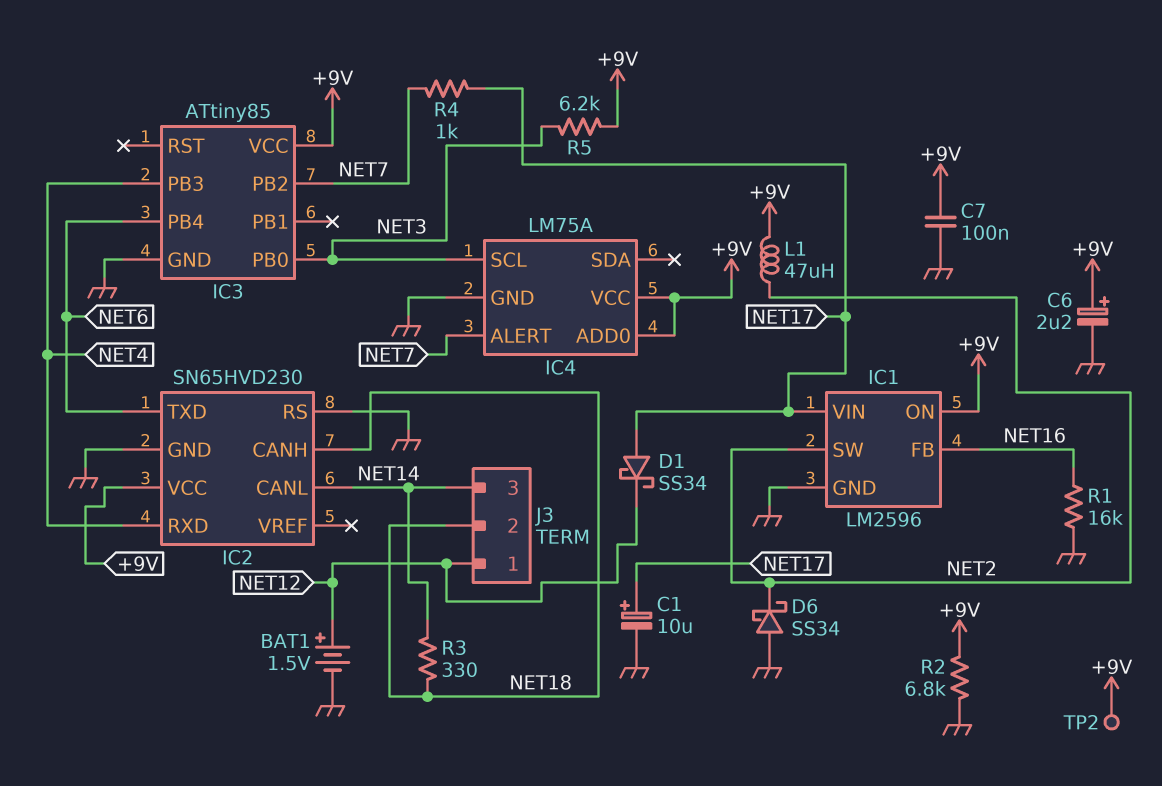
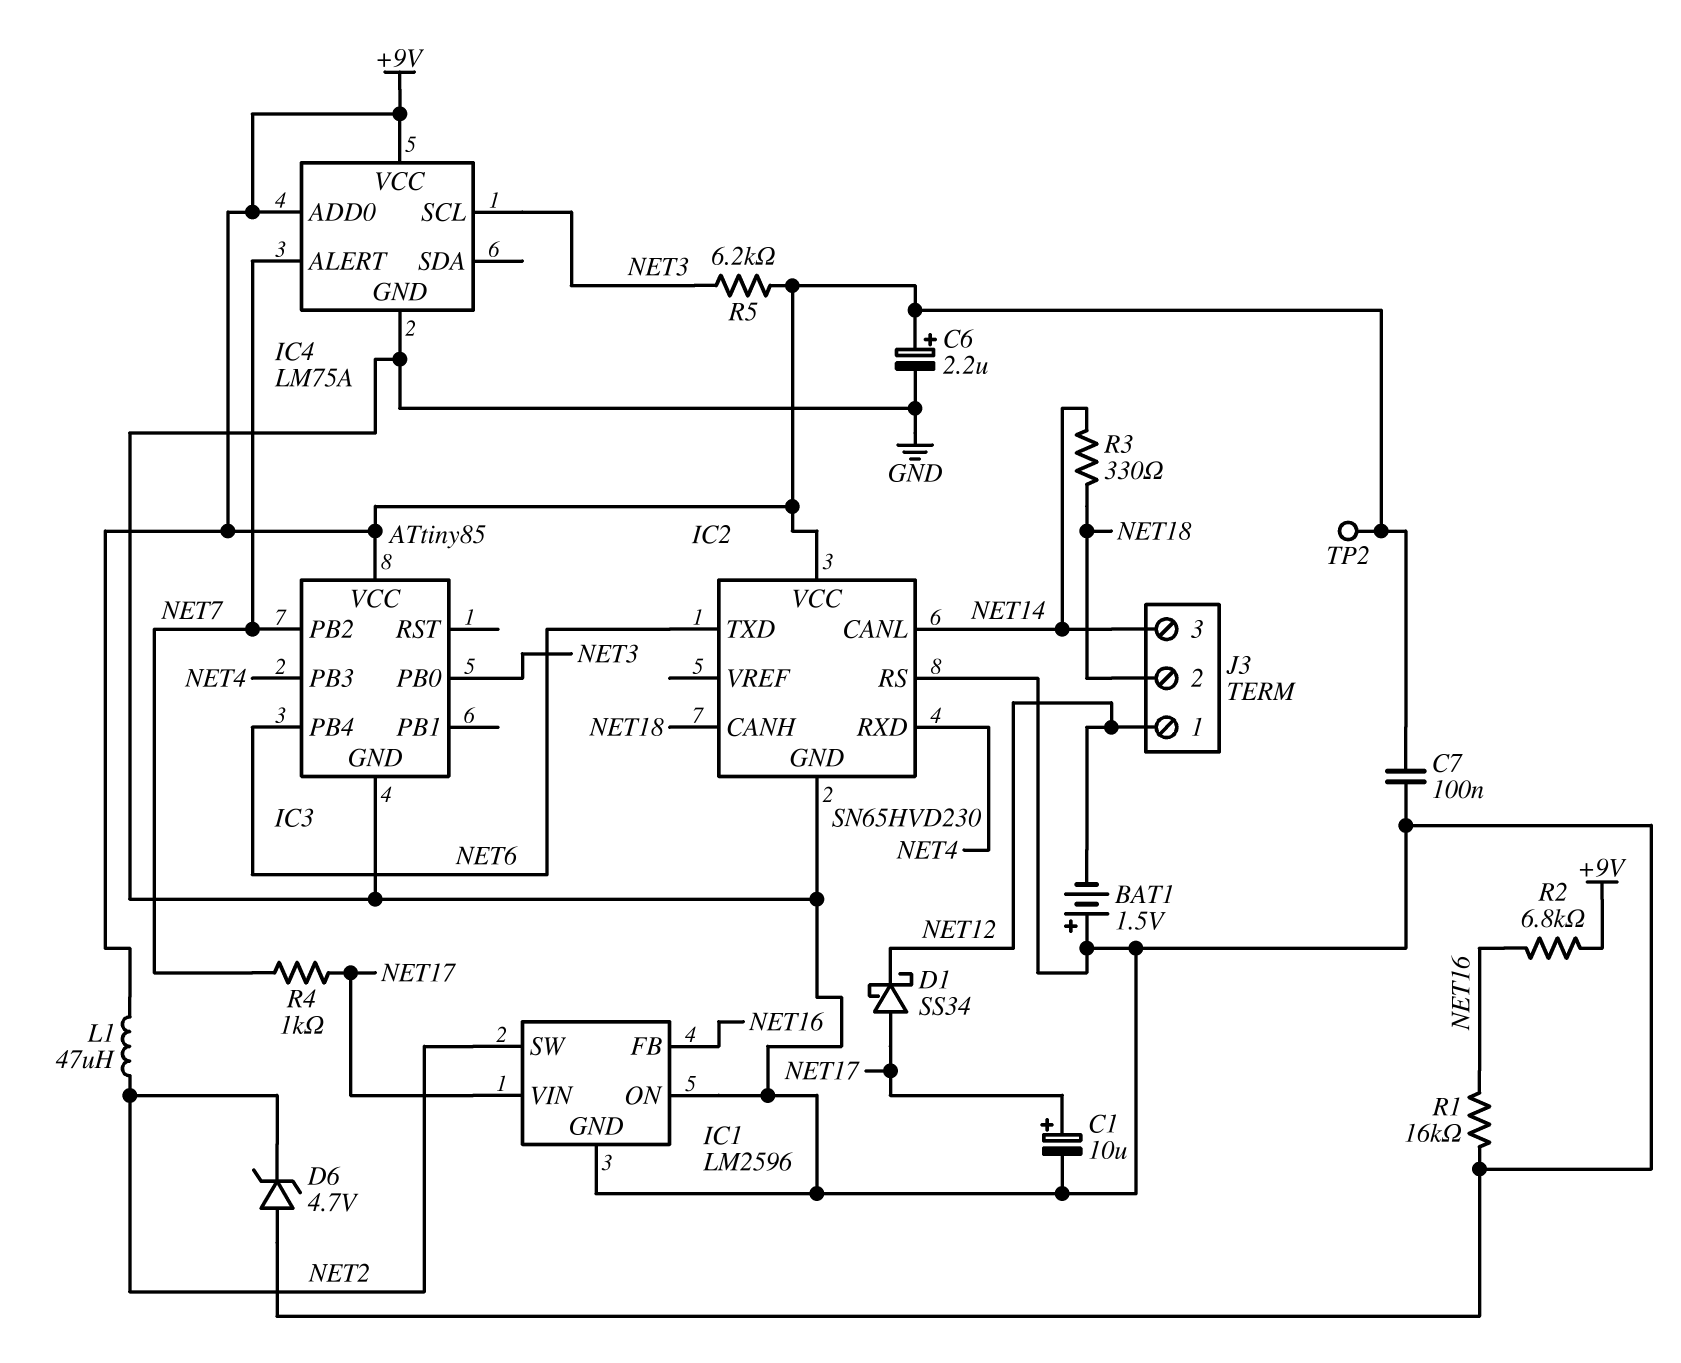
BAT1: 1.5V (plus NET12, minus GND) -> 1.5V (plus GND, minus NET12)
D6: schottky SS34 (A GND, K NET2) -> zener 4.7V (A GND, K NET2)
IC1 pin ON: +9V -> GND
R2: 6.8k (+9V, GND) -> 6.8k (+9V, NET16)

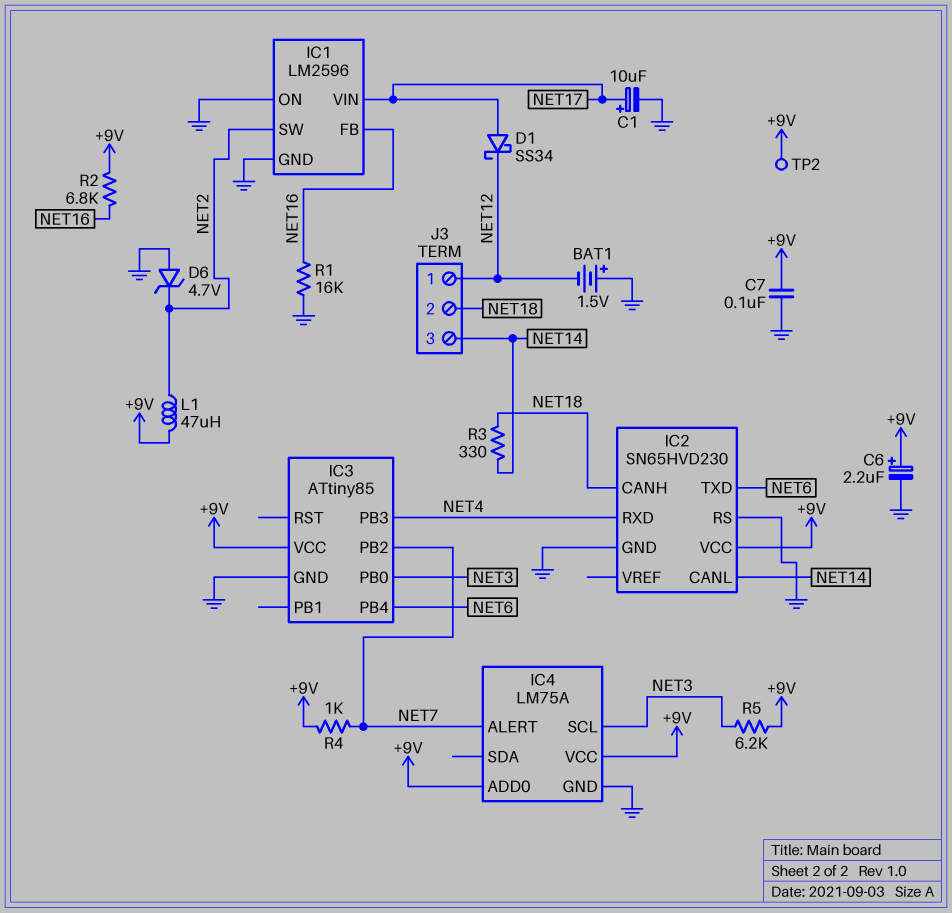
R4: 1k (NET7, NET17) -> 1k (+9V, NET7)

